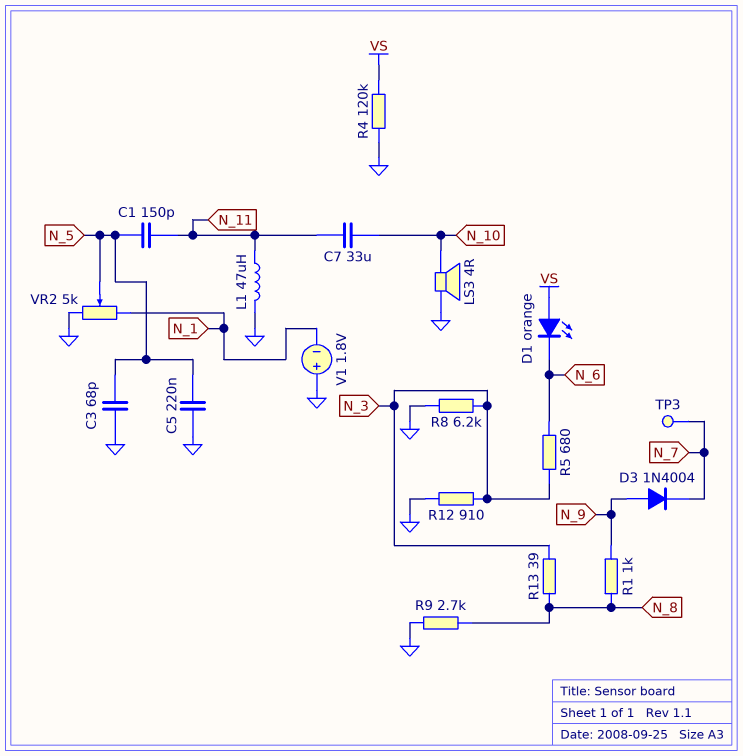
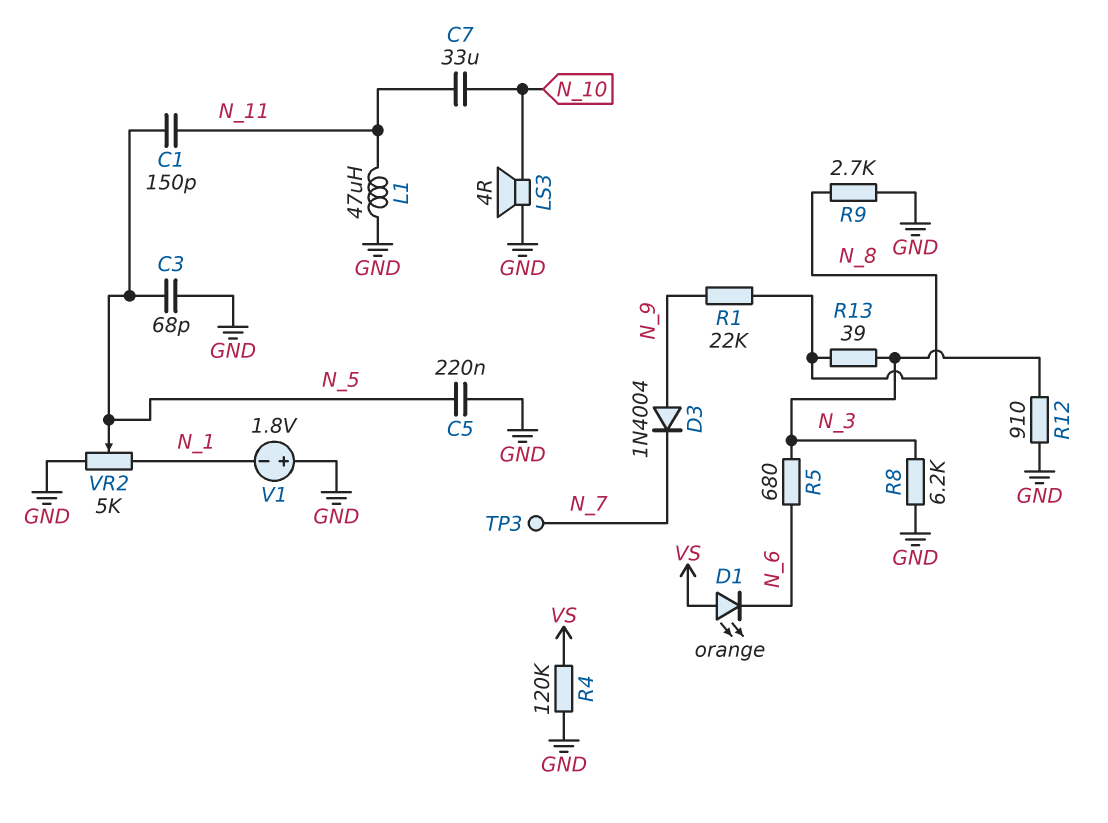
R1: 1k (N_8, N_9) -> 22k (N_8, N_9)

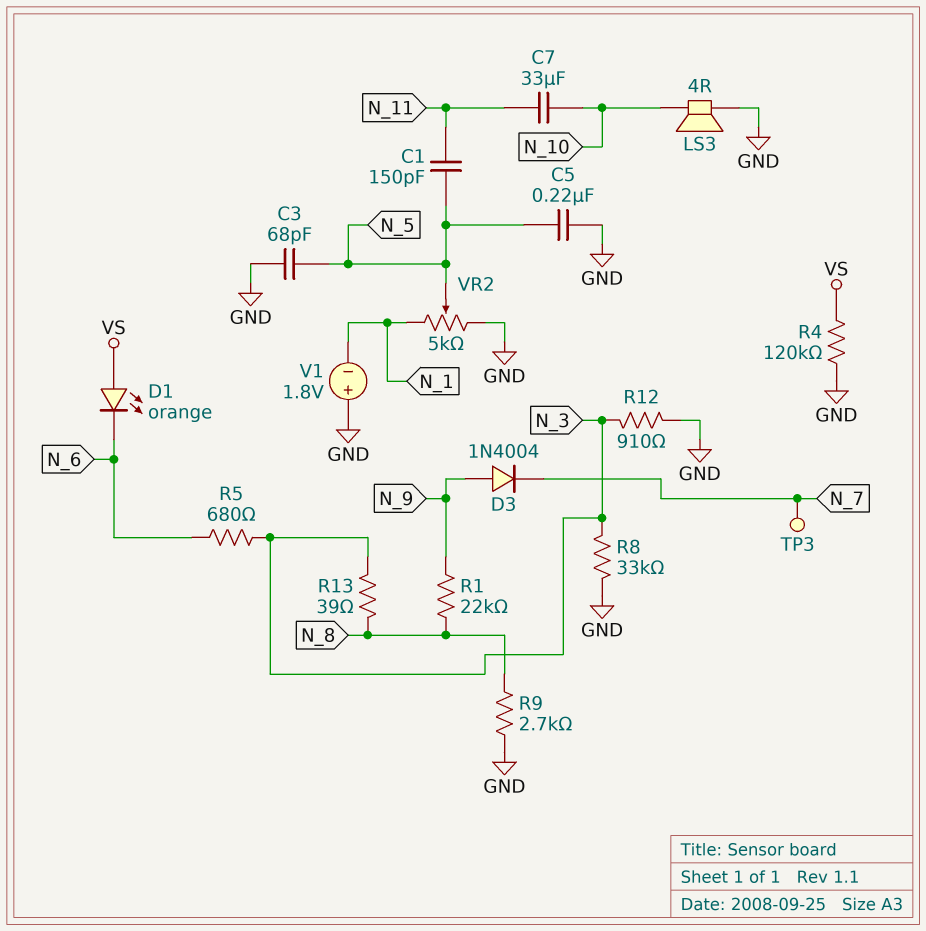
L1: 47uH (GND, N_11) -> none
R8: 6.2k (GND, N_3) -> 33k (GND, N_3)

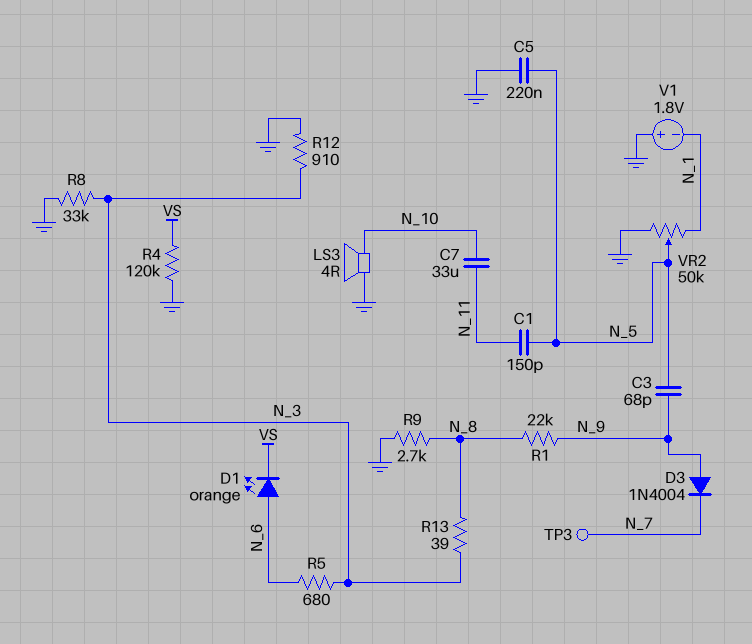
C3: 68pF (GND, N_5) -> 68pF (N_5, N_9)
D1: LED orange (A VS, K N_6) -> LED orange (A N_6, K VS)
VR2: 5k (GND, N_1, wiper N_5) -> 50k (GND, N_1, wiper N_5)

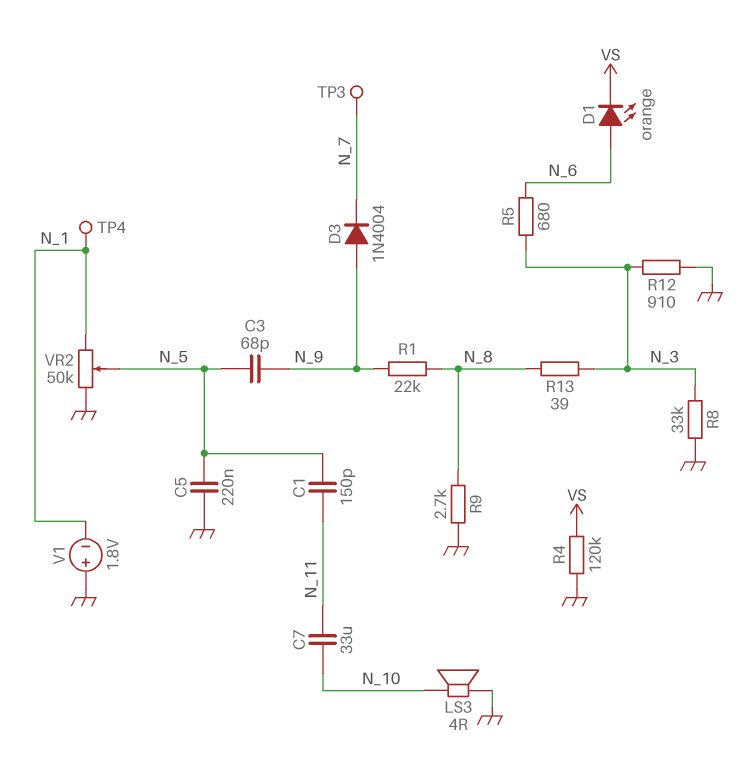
TP4: none -> test point (N_1)

